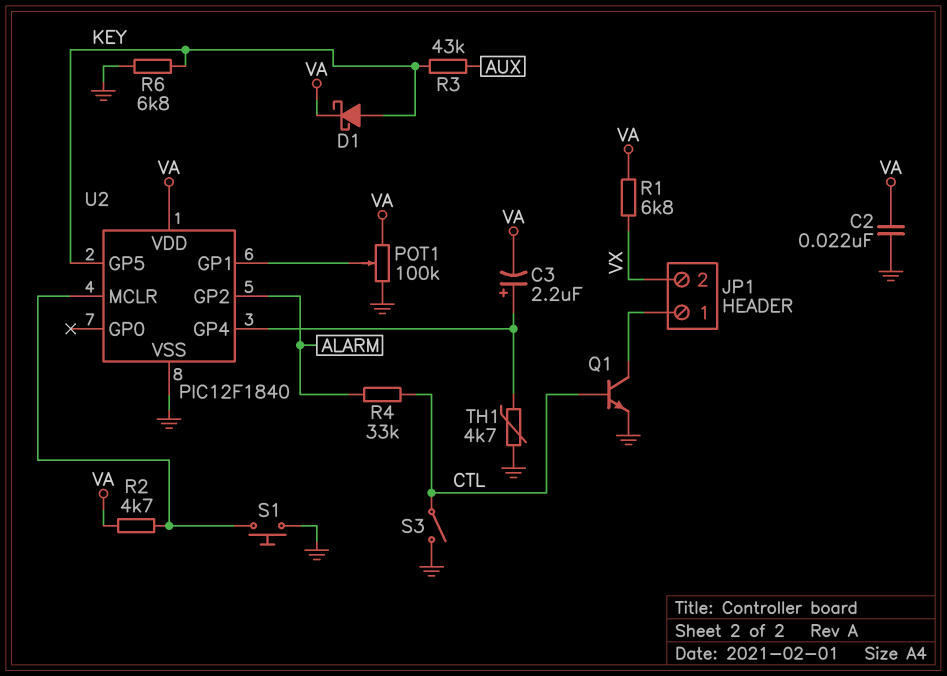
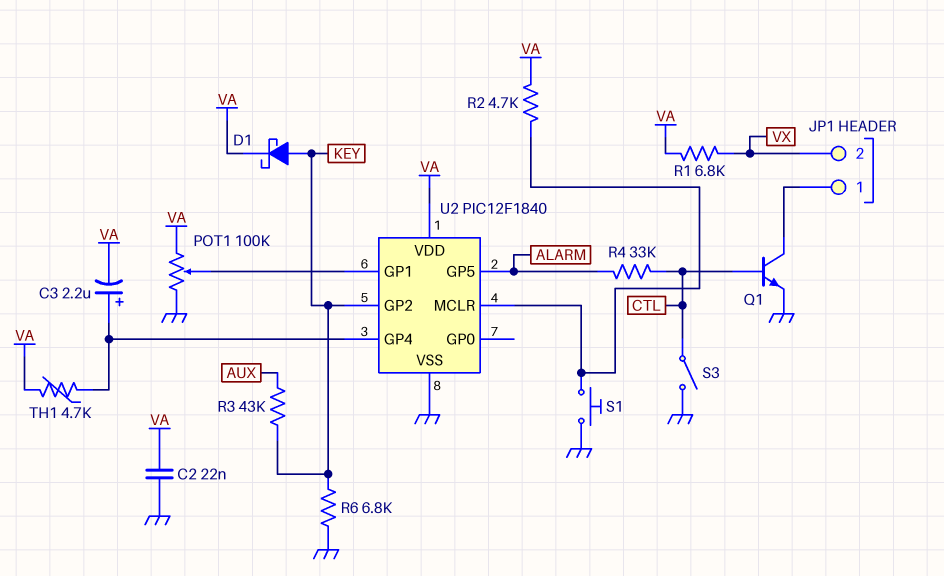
TH1: 4.7k (GND, U2/GP4) -> 4.7k (U2/GP4, VA)
U2 pin GP2: ALARM -> KEY
U2 pin GP5: KEY -> ALARM

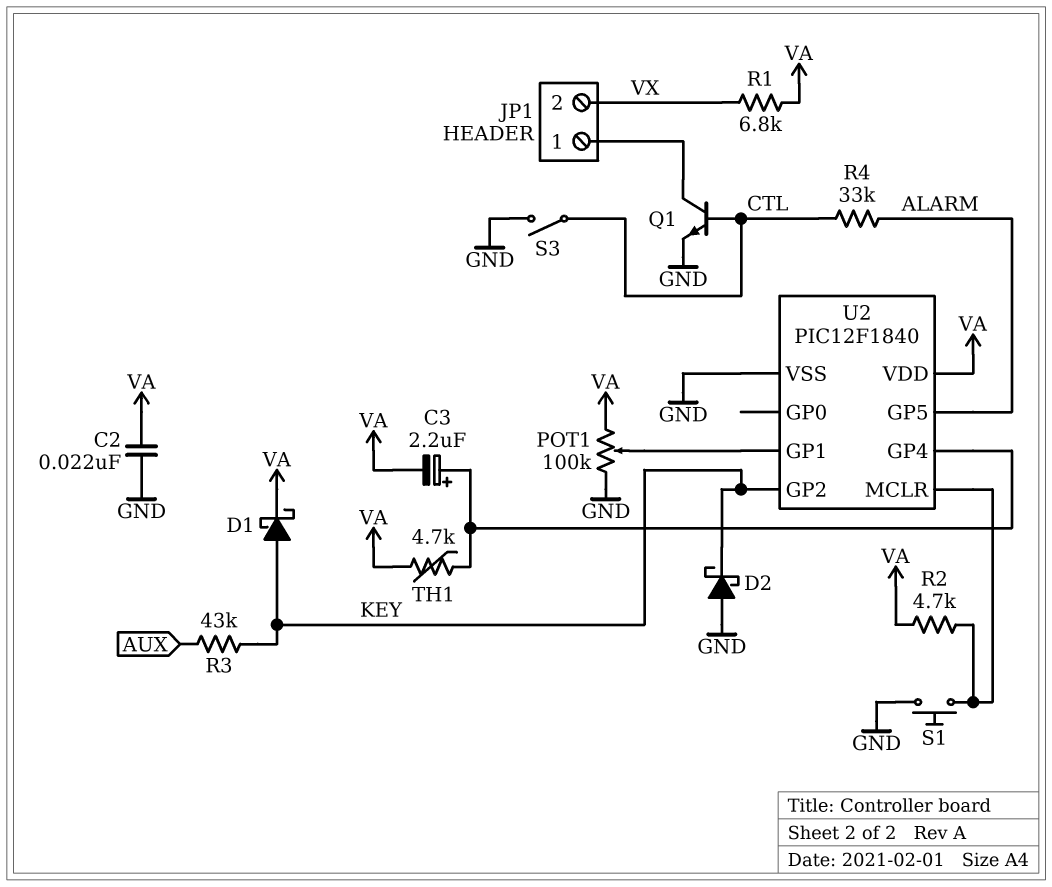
D2: none -> schottky (A GND, K KEY)
R6: 6.8k (GND, KEY) -> none

